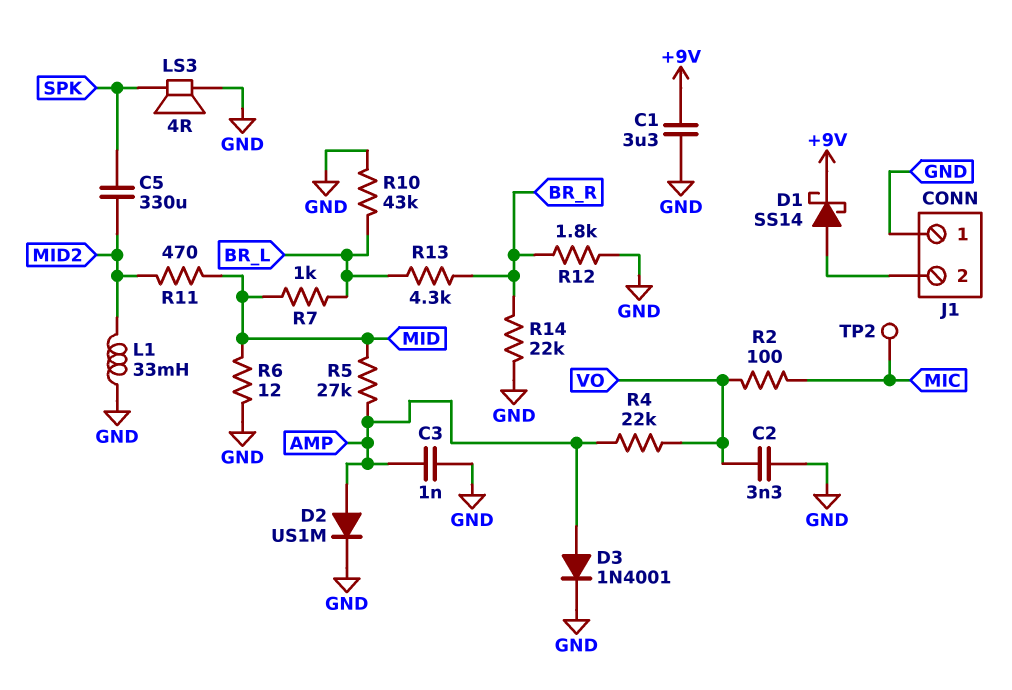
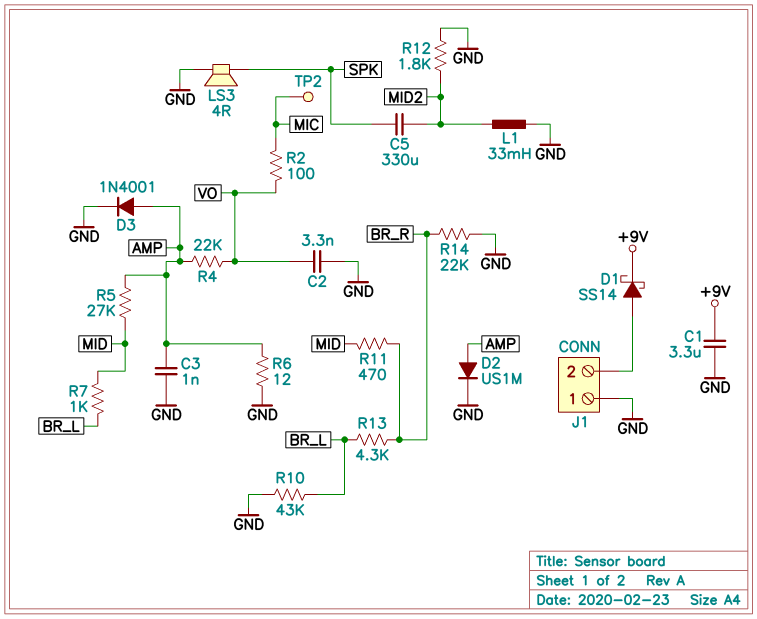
R6: 12 (GND, MID) -> 12 (AMP, GND)
R11: 470 (MID, MID2) -> 470 (BR_R, MID)
R12: 1.8k (BR_R, GND) -> 1.8k (GND, MID2)

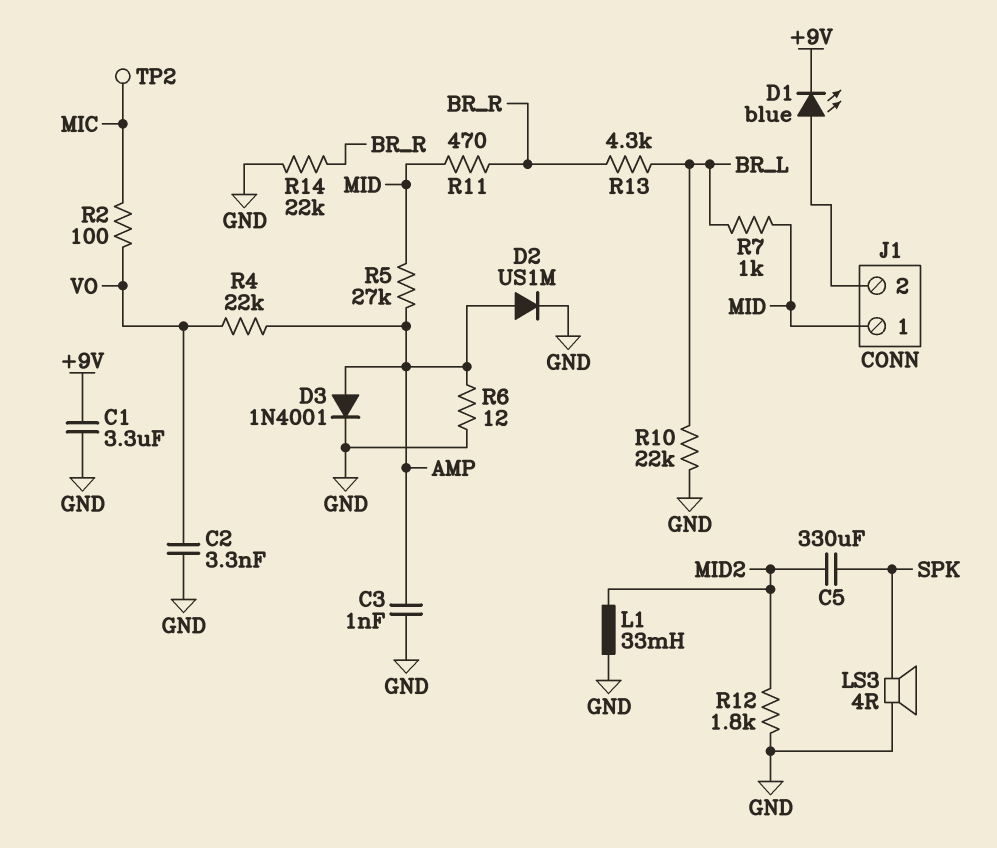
D1: schottky SS14 (A J1/2, K +9V) -> LED blue (A J1/2, K +9V)
J1 pin 1: GND -> MID
R10: 43k (BR_L, GND) -> 22k (BR_L, GND)

